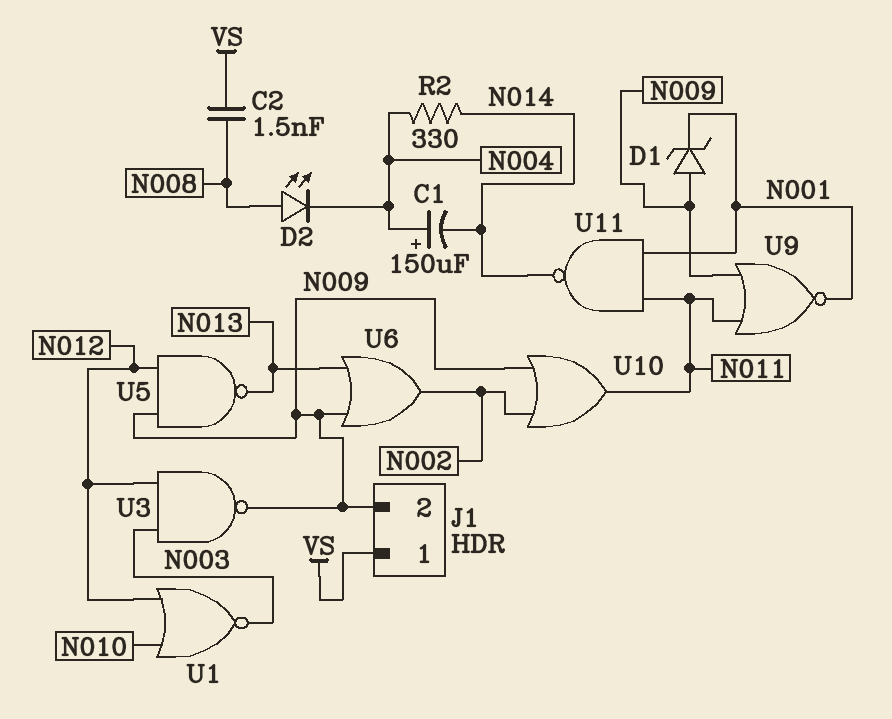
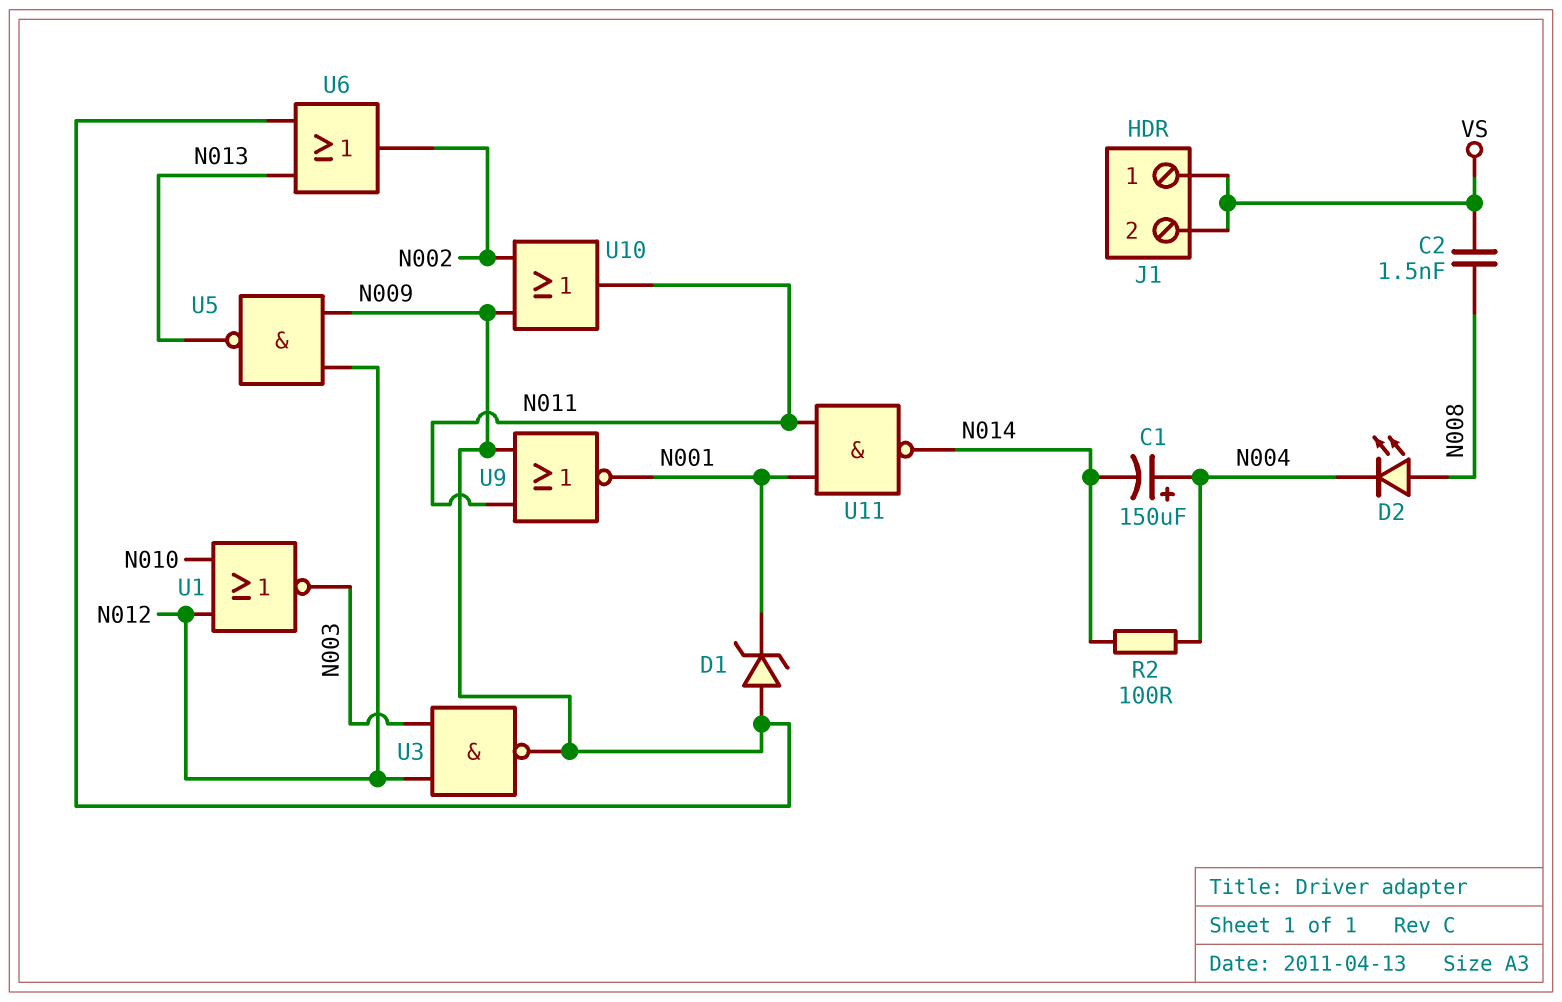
J1 pin 2: N009 -> VS
R2: 330 (N004, N014) -> 100 (N004, N014)

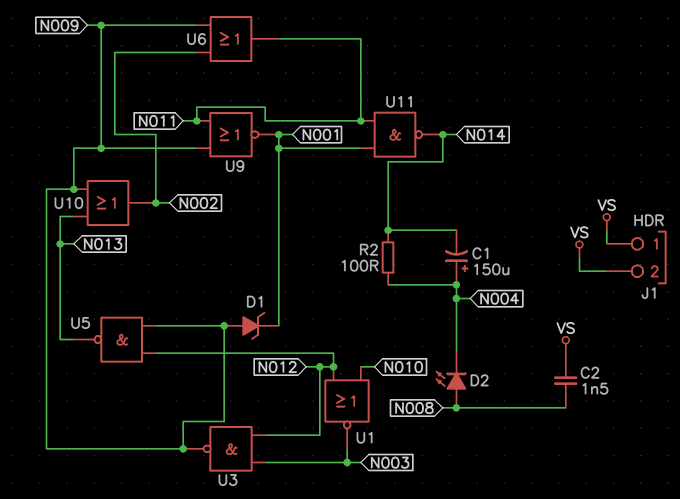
U6: OR (in N009, in N013, out N002) -> OR (in N002, in N009, out N011)
U10: OR (in N002, in N009, out N011) -> OR (in N009, in N013, out N002)

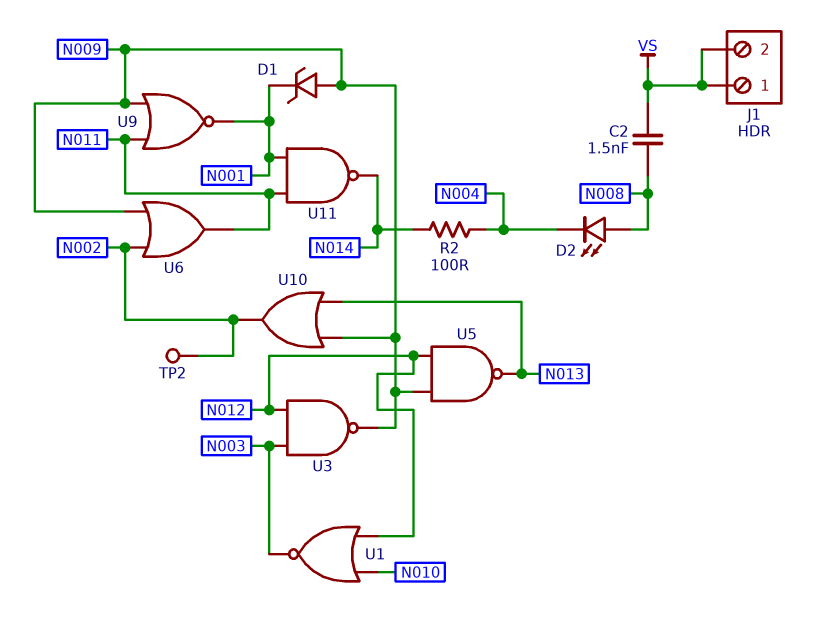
C1: 150uF (plus N004, minus N014) -> none
TP2: none -> test point (N002)

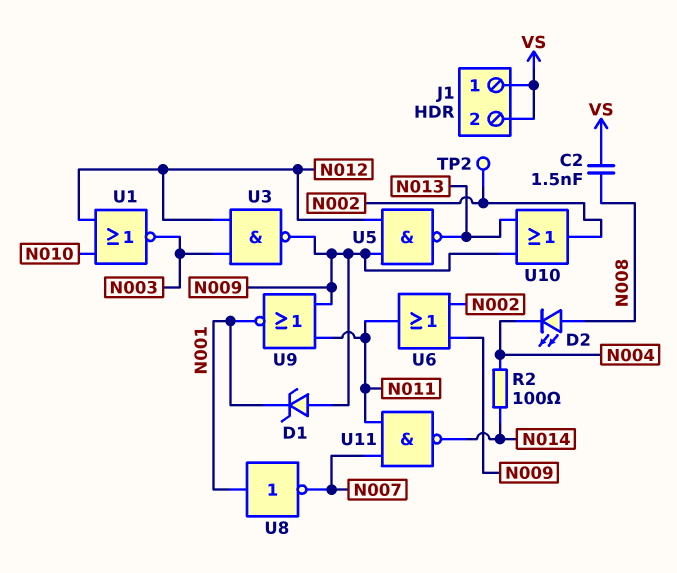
U8: none -> NOT (in N001, out N007)
U11: NAND (in N001, in N011, out N014) -> NAND (in N007, in N011, out N014)

